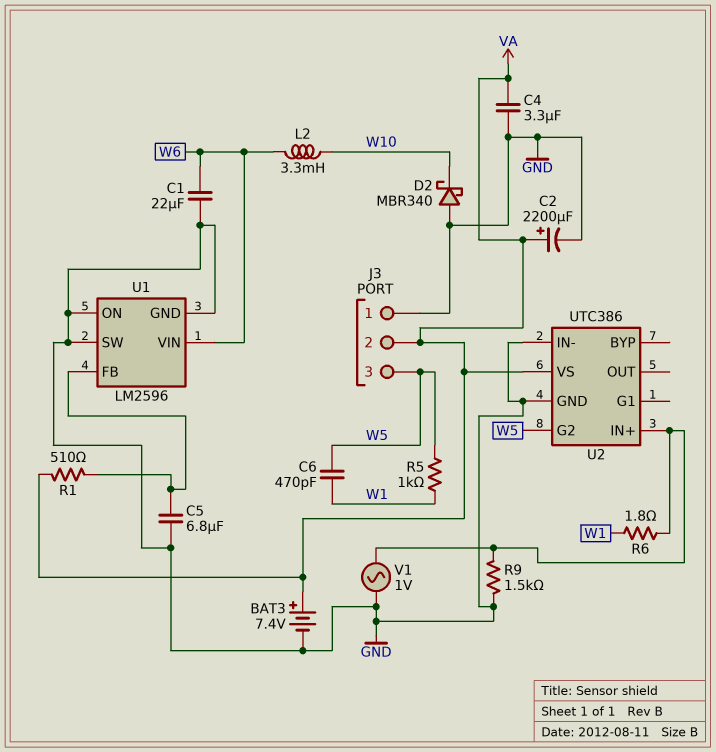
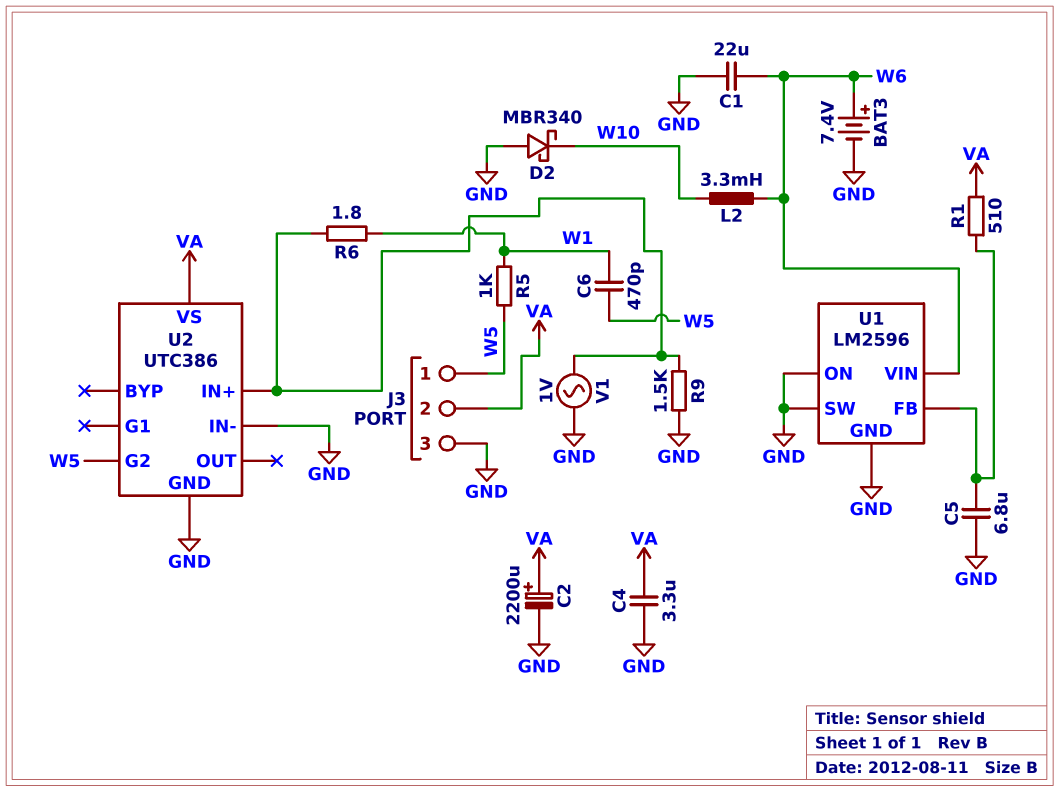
BAT3: 7.4V (plus VA, minus GND) -> 7.4V (plus W6, minus GND)
J3 pin 1: GND -> W5
J3 pin 3: W5 -> GND

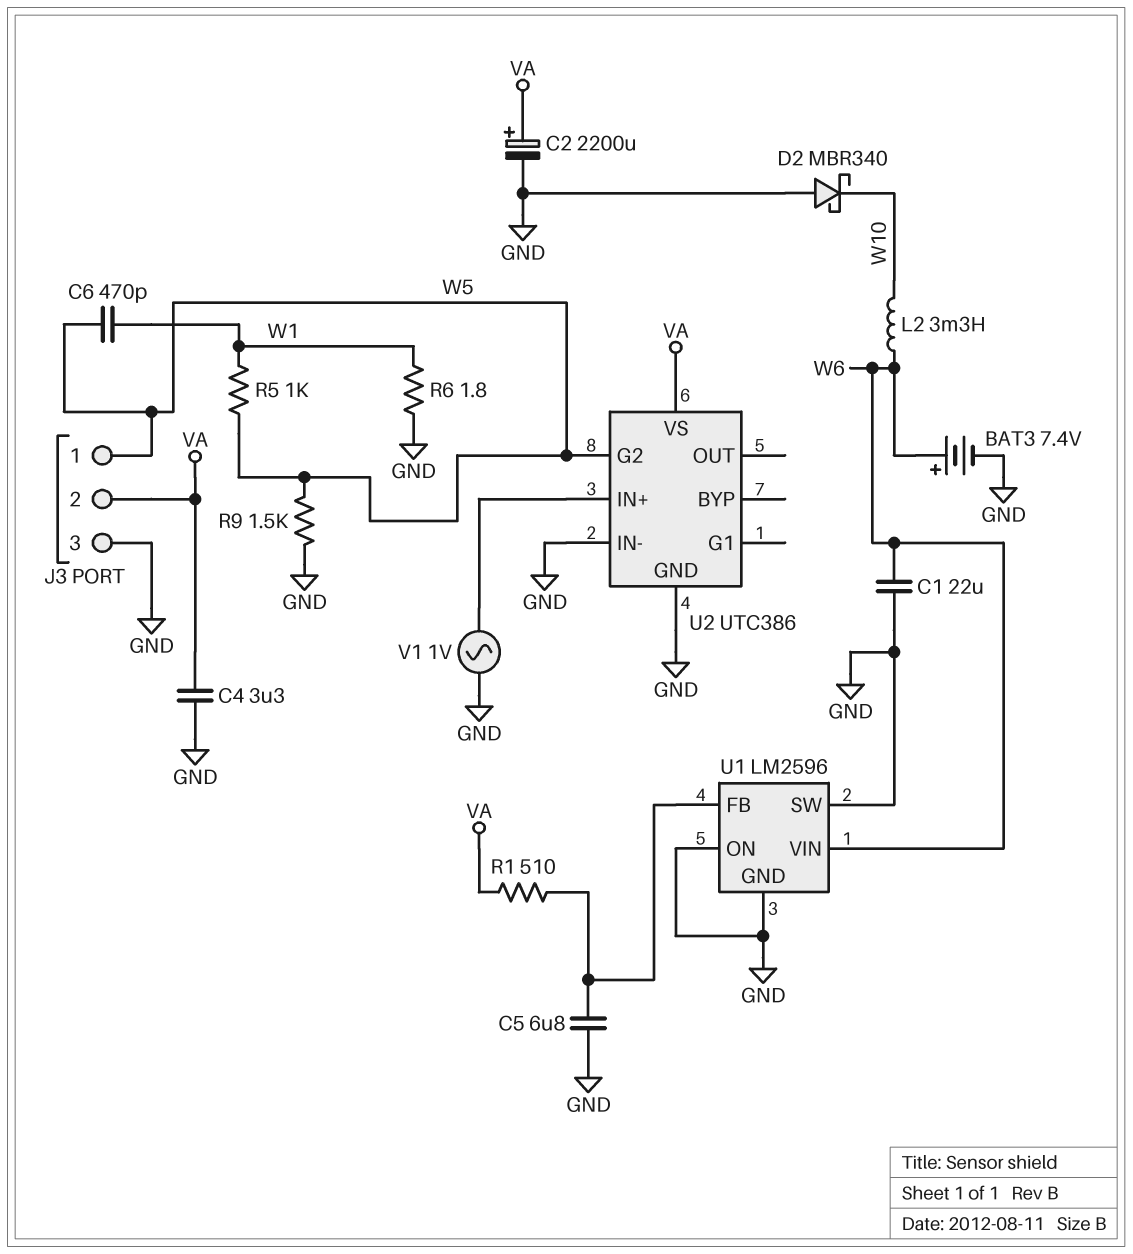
R6: 1.8 (U2/IN+, W1) -> 1.8 (GND, W1)
R9: 1.5k (GND, U2/IN+) -> 1.5k (GND, W5)

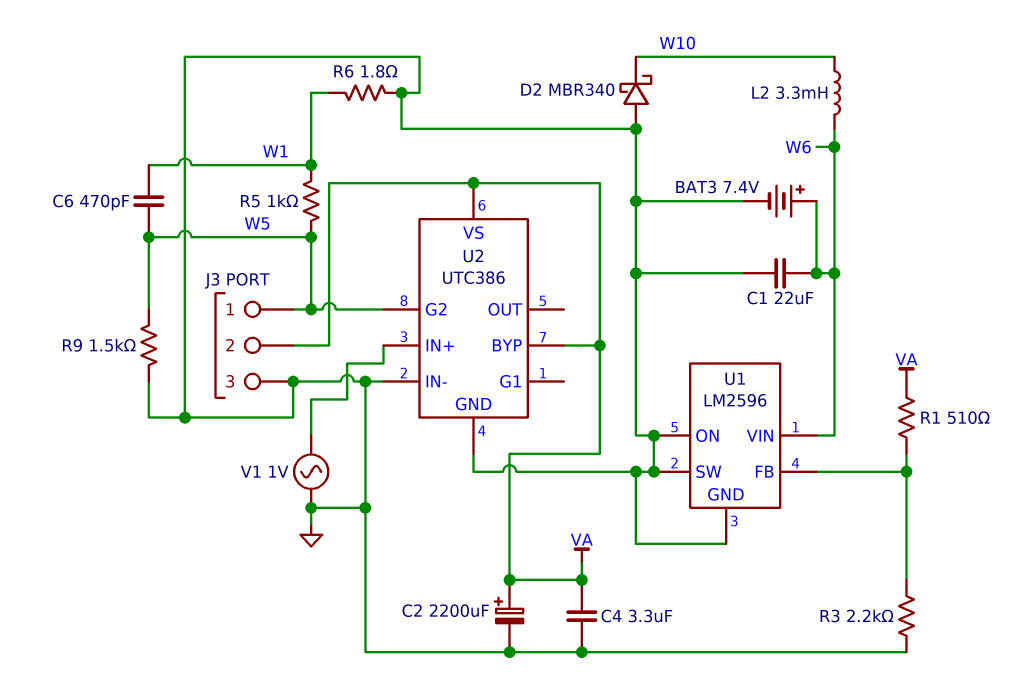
C5: 6.8uF (GND, U1/FB) -> none
R3: none -> 2.2k (GND, U1/FB)
U2 pin BYP: none -> VA

